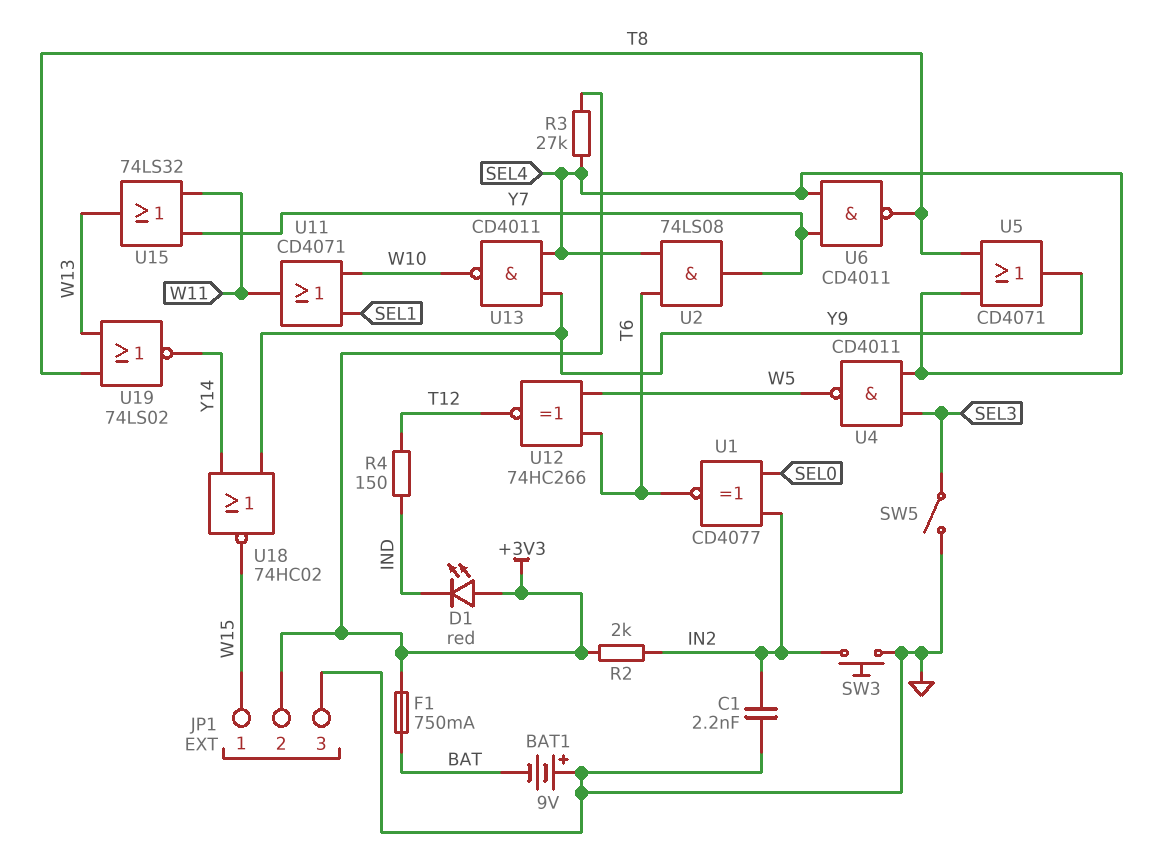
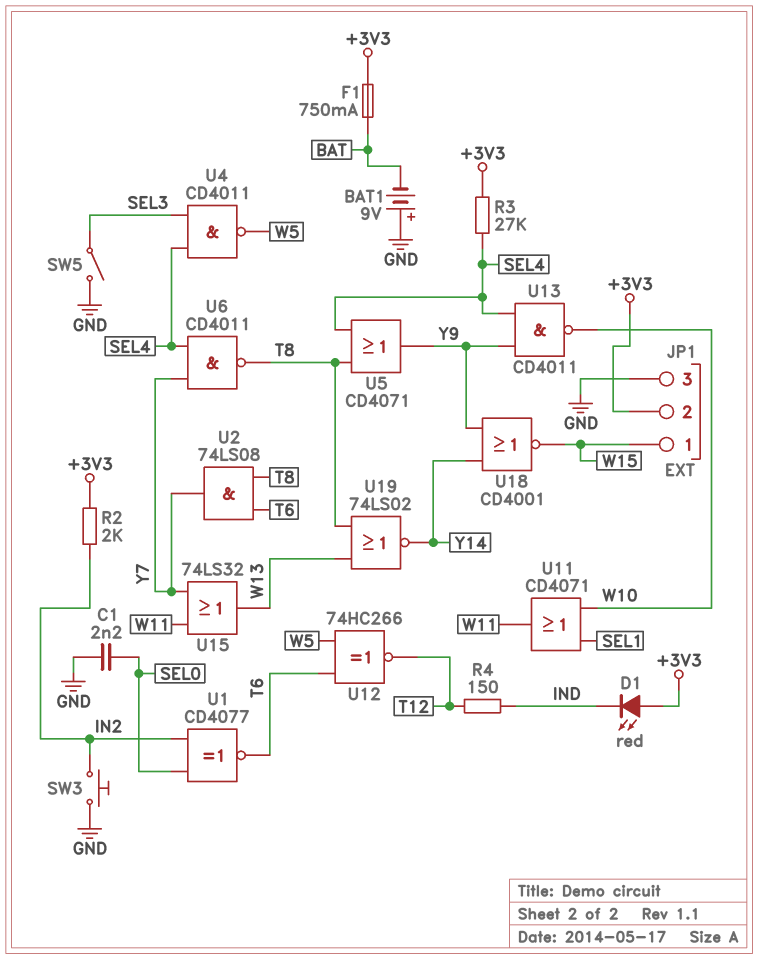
C1: 2.2nF (GND, IN2) -> 2.2nF (GND, SEL0)
U2: AND 74LS08 (in SEL4, in T6, out Y7) -> AND 74LS08 (in T6, in T8, out Y7)
U18: NOR 74HC02 (in Y9, in Y14, out W15) -> NOR CD4001 (in Y9, in Y14, out W15)

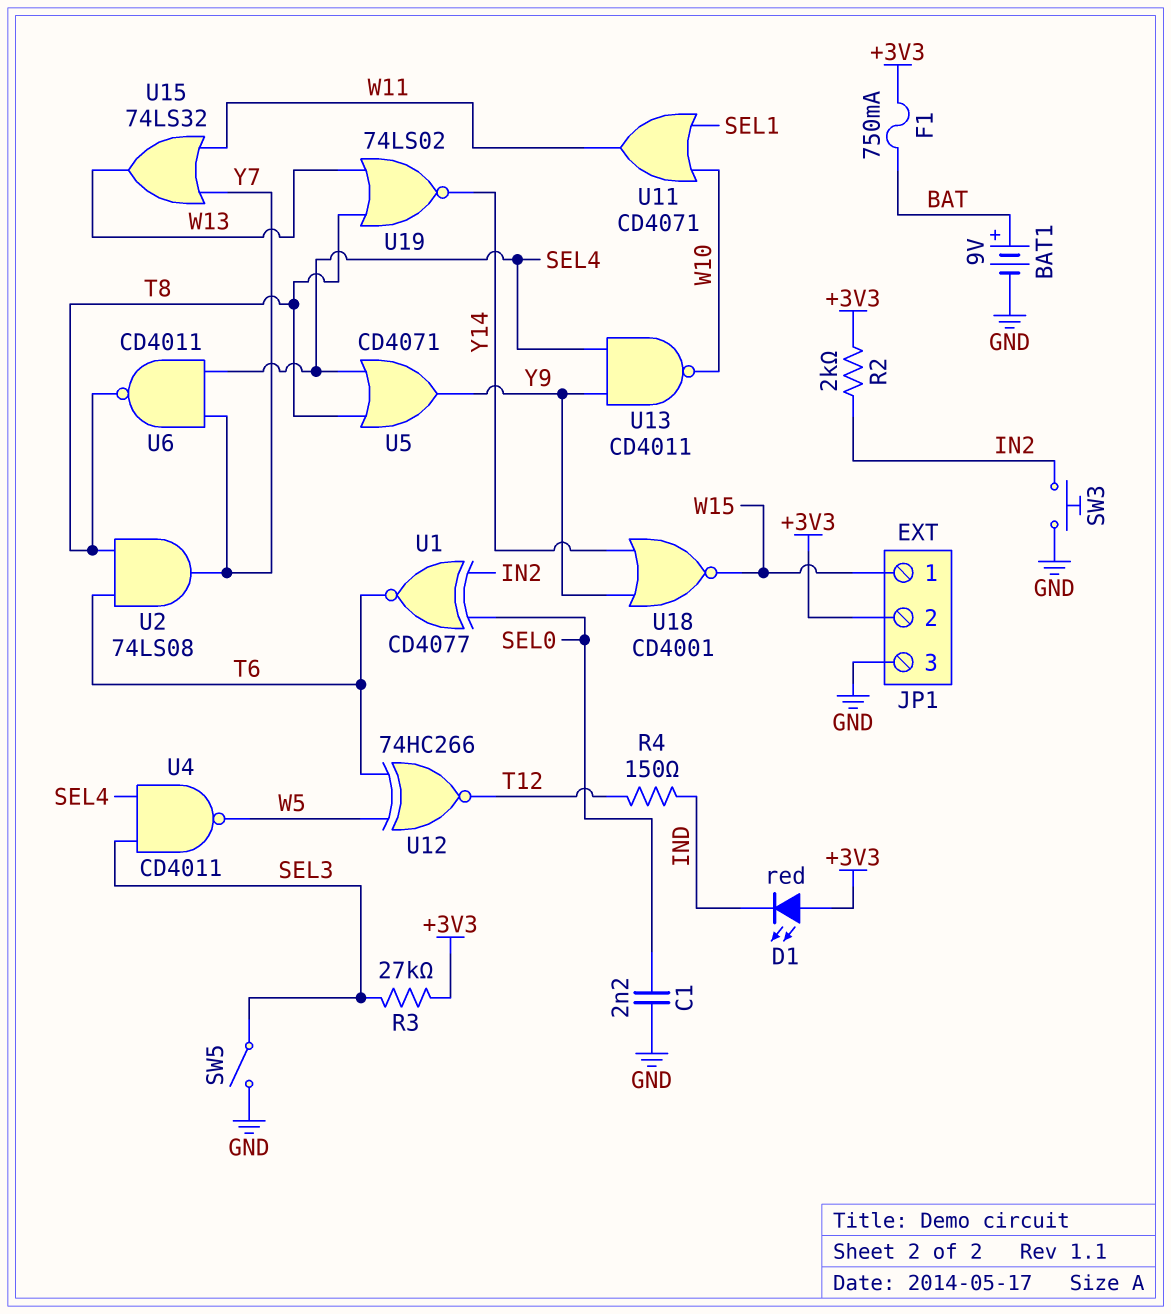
BAT1: 9V (plus GND, minus BAT) -> 9V (plus BAT, minus GND)
R3: 27k (+3V3, SEL4) -> 27k (+3V3, SEL3)

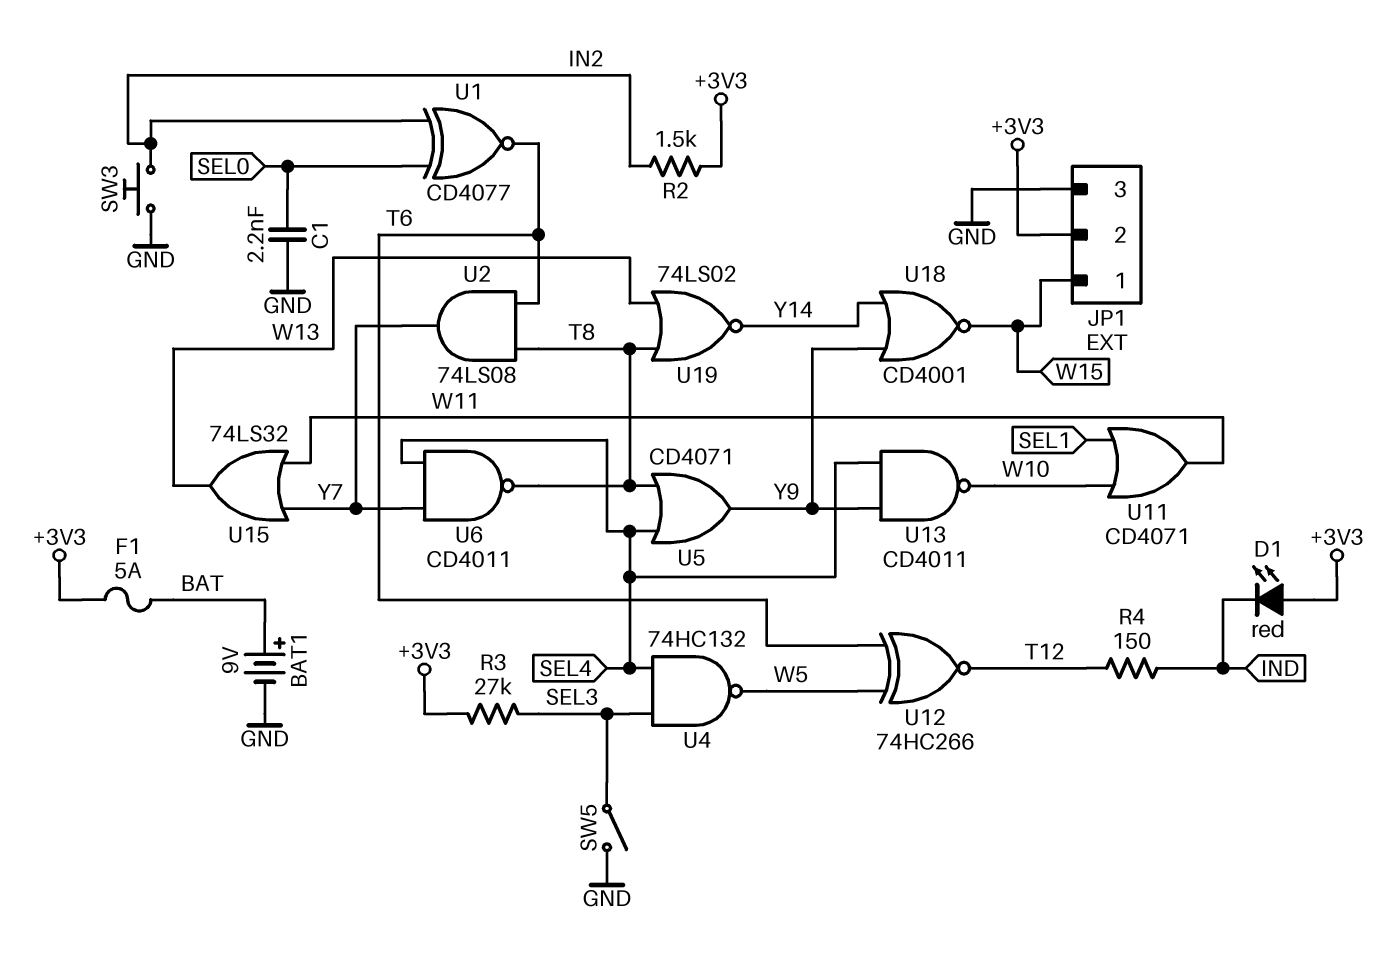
F1: 750mA (+3V3, BAT) -> 5A (+3V3, BAT)
R2: 2k (+3V3, IN2) -> 1.5k (+3V3, IN2)
U4: NAND CD4011 (in SEL3, in SEL4, out W5) -> NAND 74HC132 (in SEL3, in SEL4, out W5)

